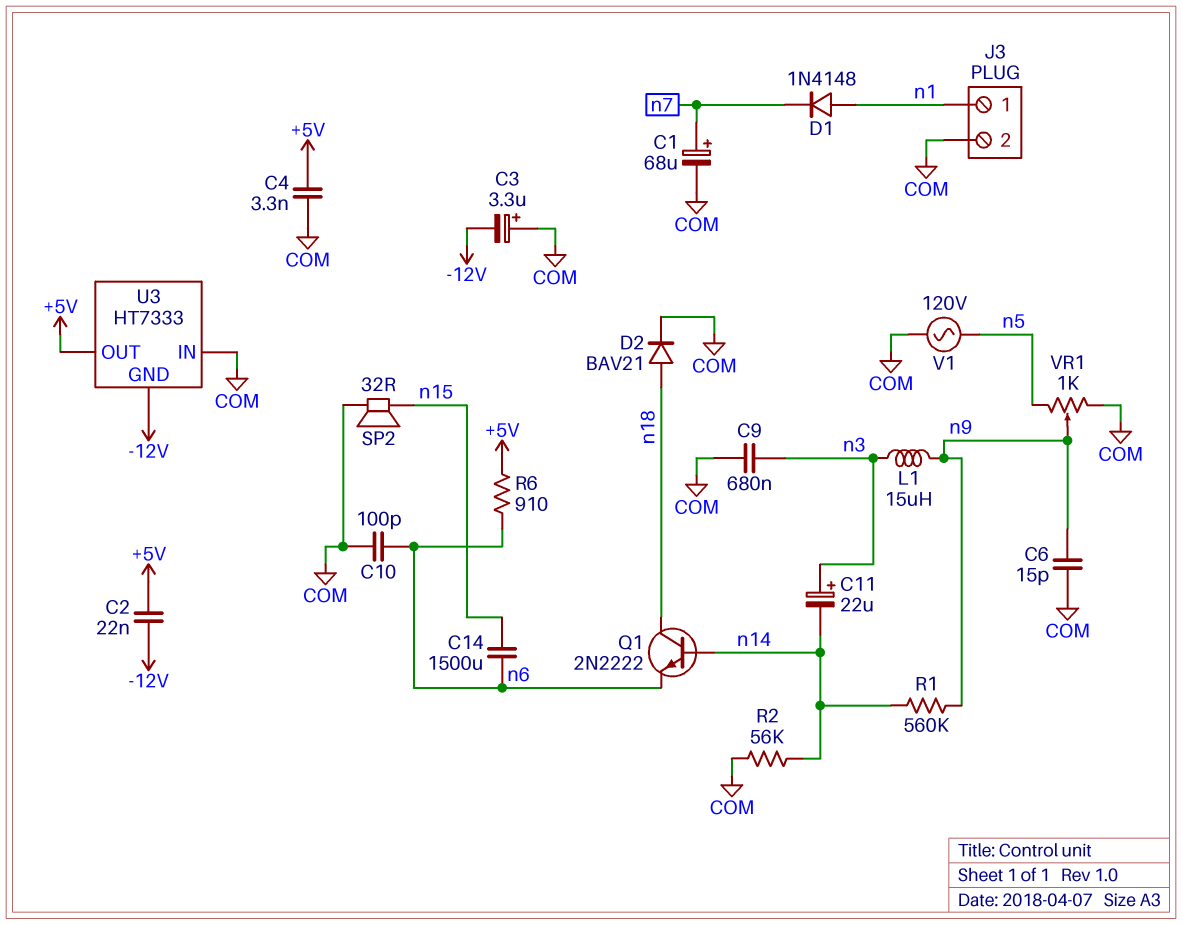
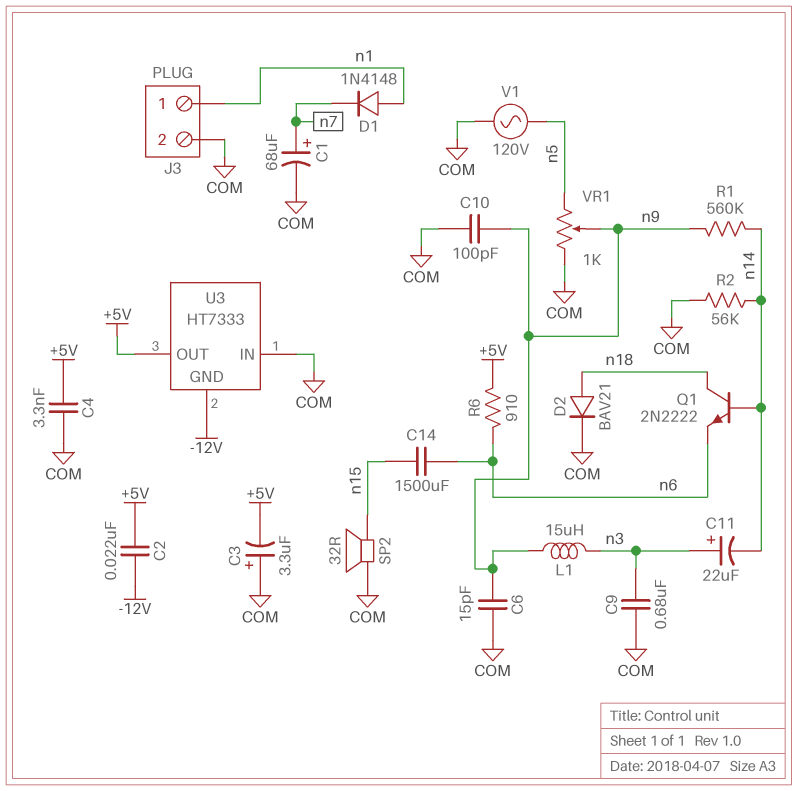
C3: 3.3uF (plus COM, minus -12V) -> 3.3uF (plus COM, minus +5V)
C10: 100pF (COM, n6) -> 100pF (COM, n9)

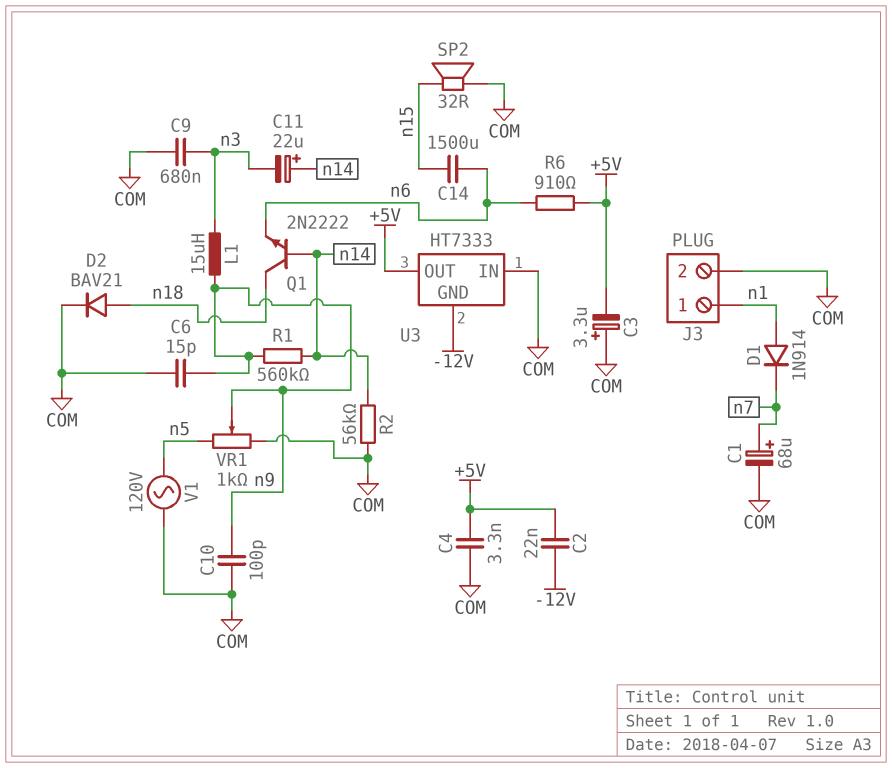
C11: 22uF (plus n3, minus n14) -> 22uF (plus n14, minus n3)
D1: diode 1N4148 (A n1, K n7) -> diode 1N914 (A n1, K n7)

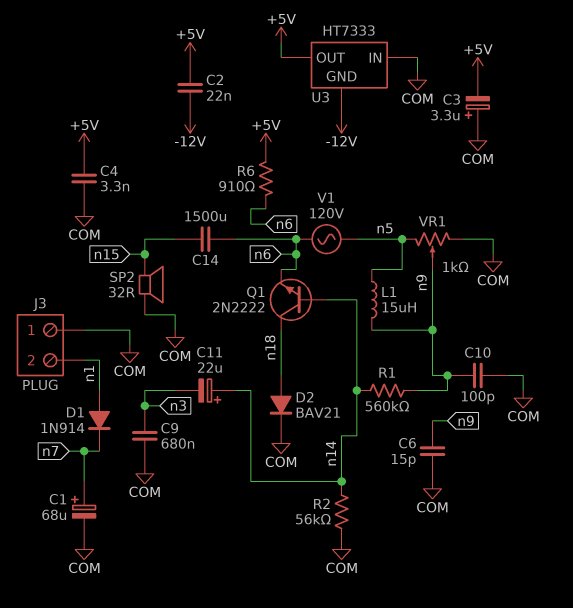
J3 pin 1: n1 -> COM
J3 pin 2: COM -> n1
L1: 15uH (n3, n9) -> 15uH (n5, n9)
V1: AC 120V (COM, n5) -> AC 120V (n5, n6)

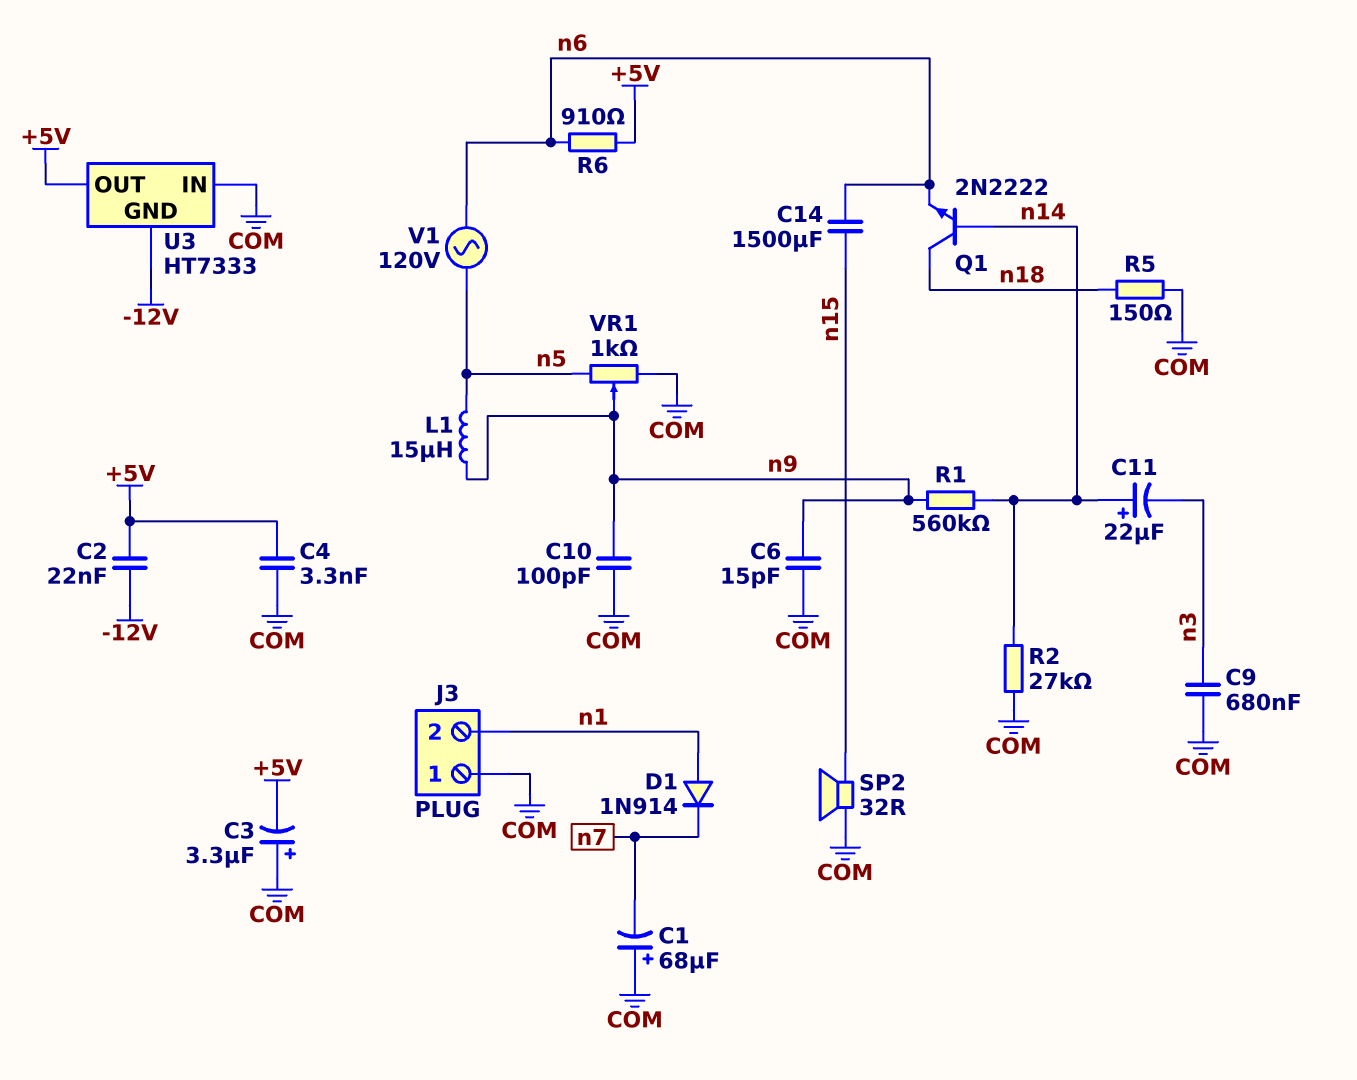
C1: 68uF (plus n7, minus COM) -> 68uF (plus COM, minus n7)
D2: diode BAV21 (A n18, K COM) -> none
R2: 56k (COM, n14) -> 27k (COM, n14)
R5: none -> 150 (COM, n18)

